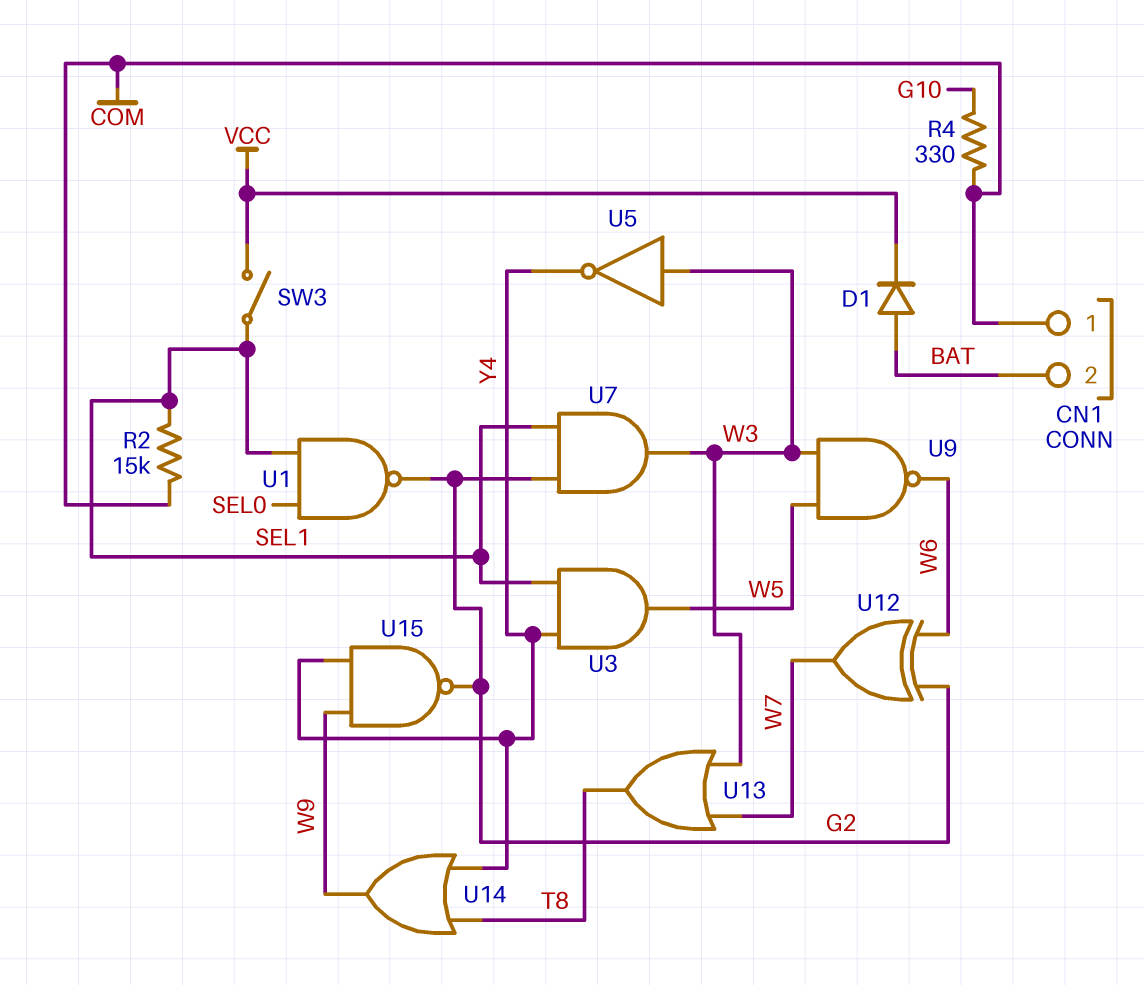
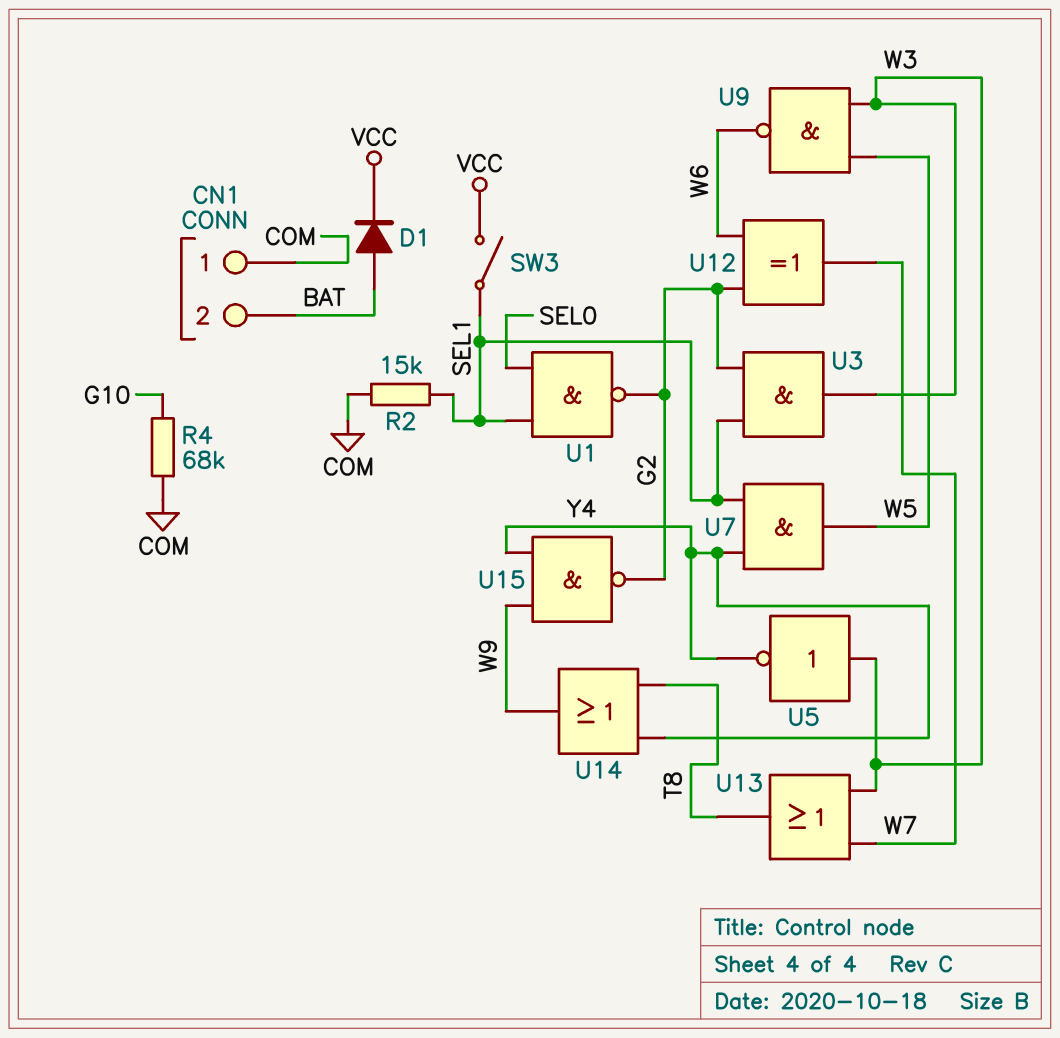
R4: 330 (COM, G10) -> 68k (COM, G10)
U3: AND (in SEL1, in Y4, out W5) -> AND (in G2, in SEL1, out W3)
U7: AND (in G2, in SEL1, out W3) -> AND (in SEL1, in Y4, out W5)

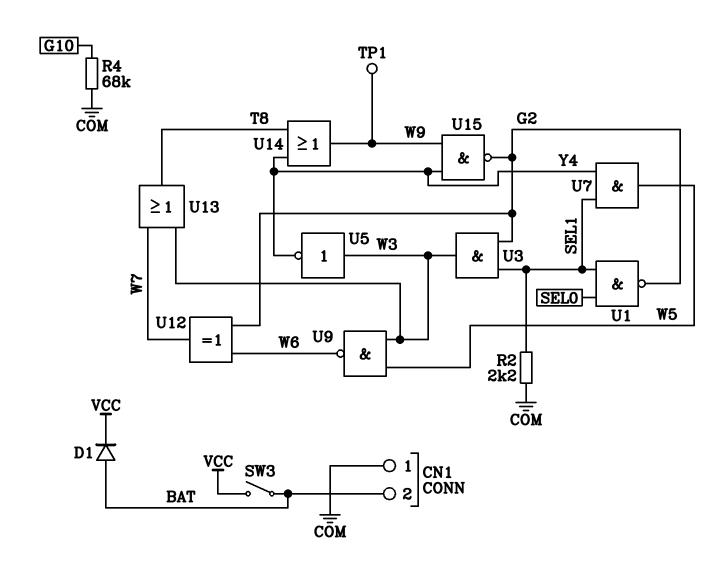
R2: 15k (COM, SEL1) -> 2.2k (COM, SEL1)
SW3: switch (SEL1, VCC) -> switch (BAT, VCC)
TP1: none -> test point (W9)

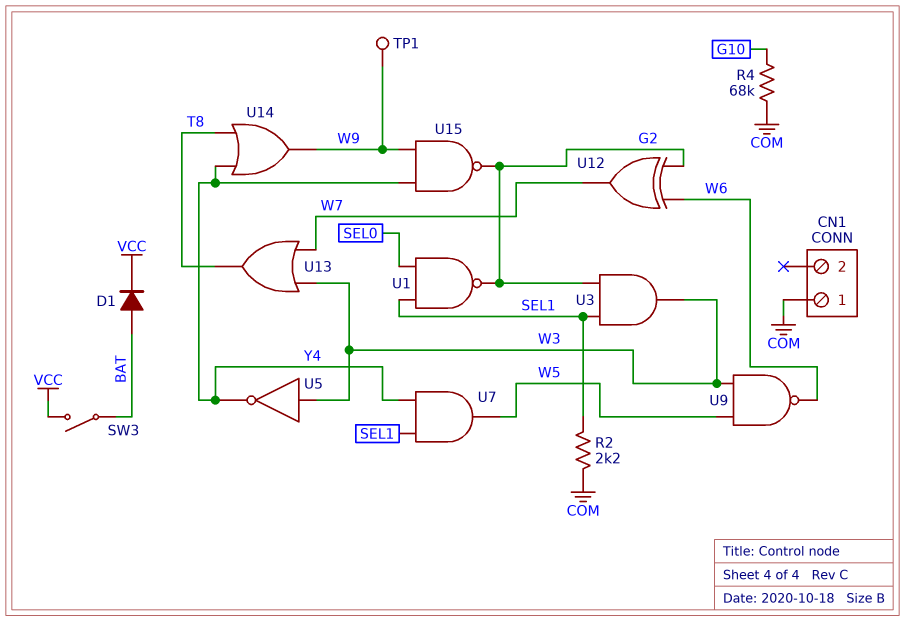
CN1 pin 2: BAT -> none

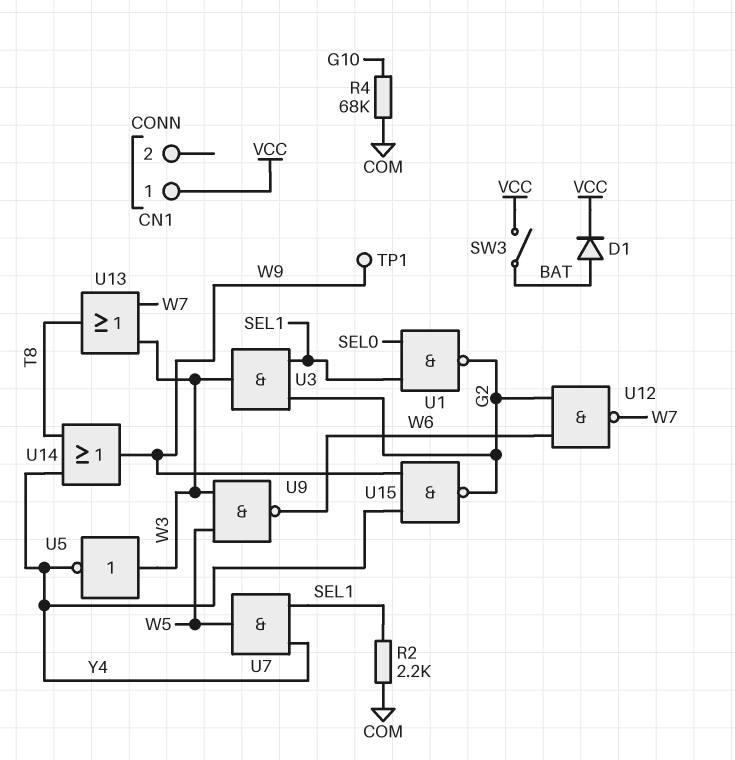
CN1 pin 1: COM -> VCC
U12: XOR (in G2, in W6, out W7) -> NAND (in G2, in W6, out W7)

